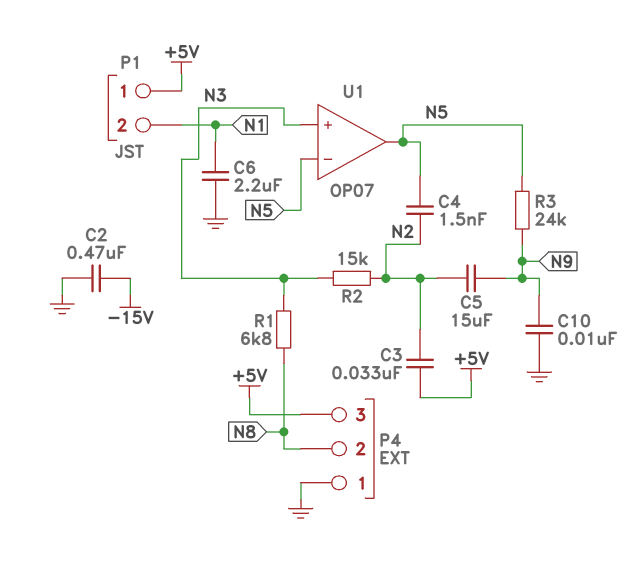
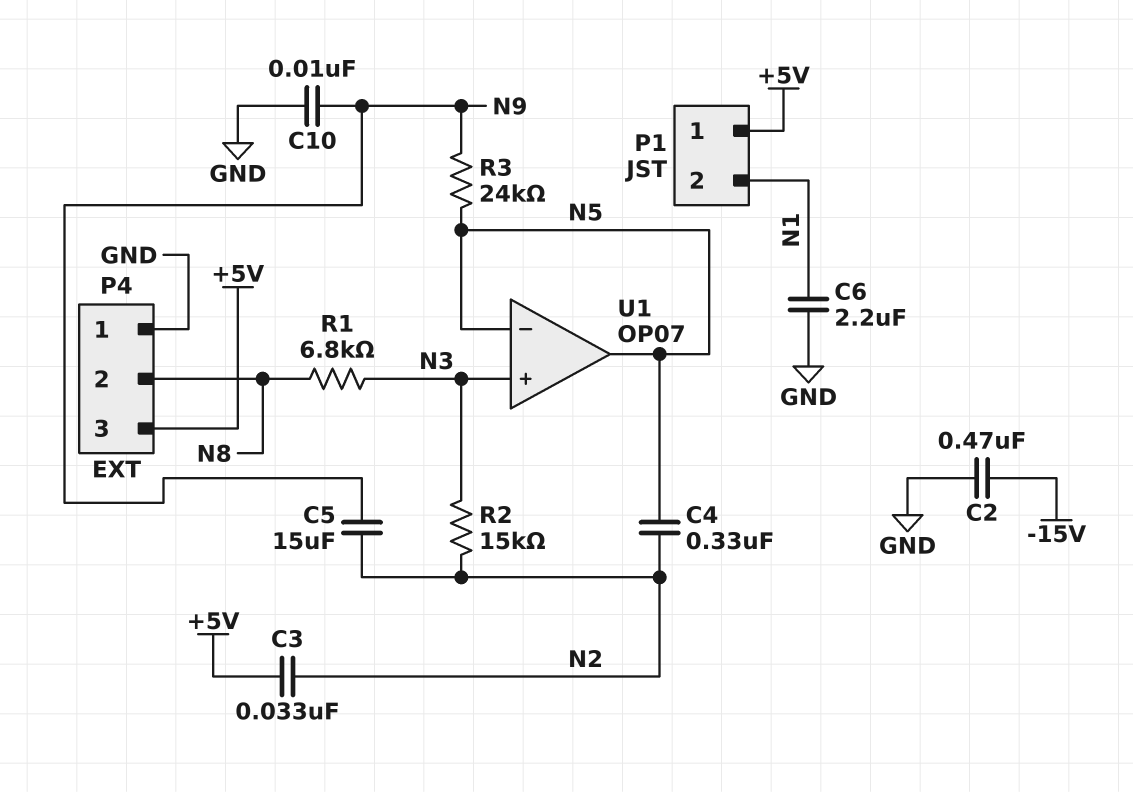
C4: 1.5nF (N2, N5) -> 330nF (N2, N5)

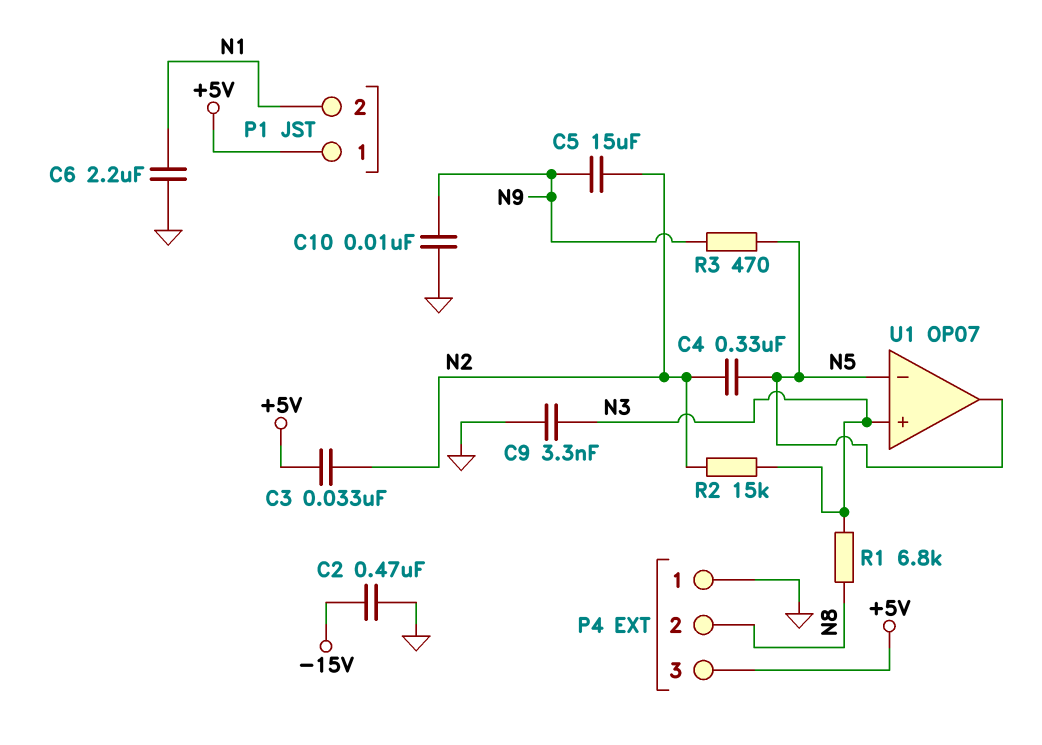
C9: none -> 3.3nF (GND, N3)
R3: 24k (N5, N9) -> 470 (N5, N9)

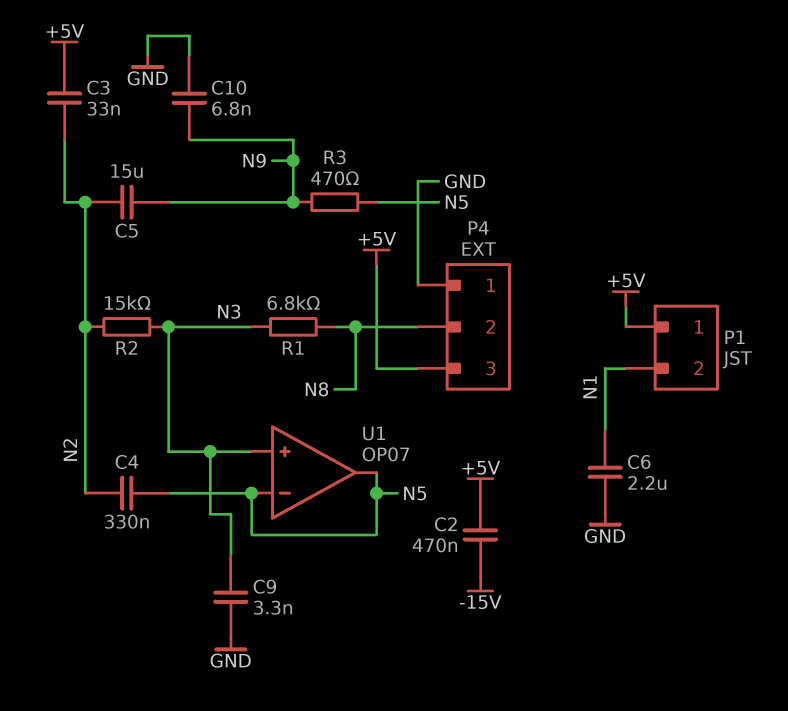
C2: 470nF (-15V, GND) -> 470nF (+5V, -15V)
C10: 10nF (GND, N9) -> 6.8nF (GND, N9)

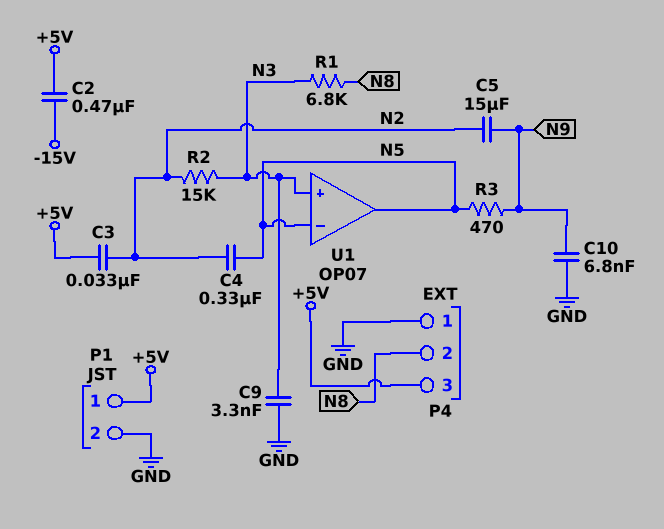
C6: 2.2uF (GND, N1) -> none
P1 pin 2: N1 -> GND

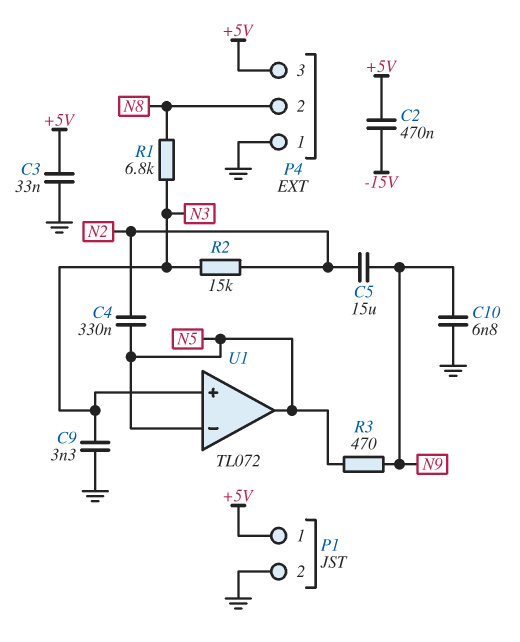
C3: 33nF (+5V, N2) -> 33nF (+5V, GND)
U1: OP07 -> TL072

